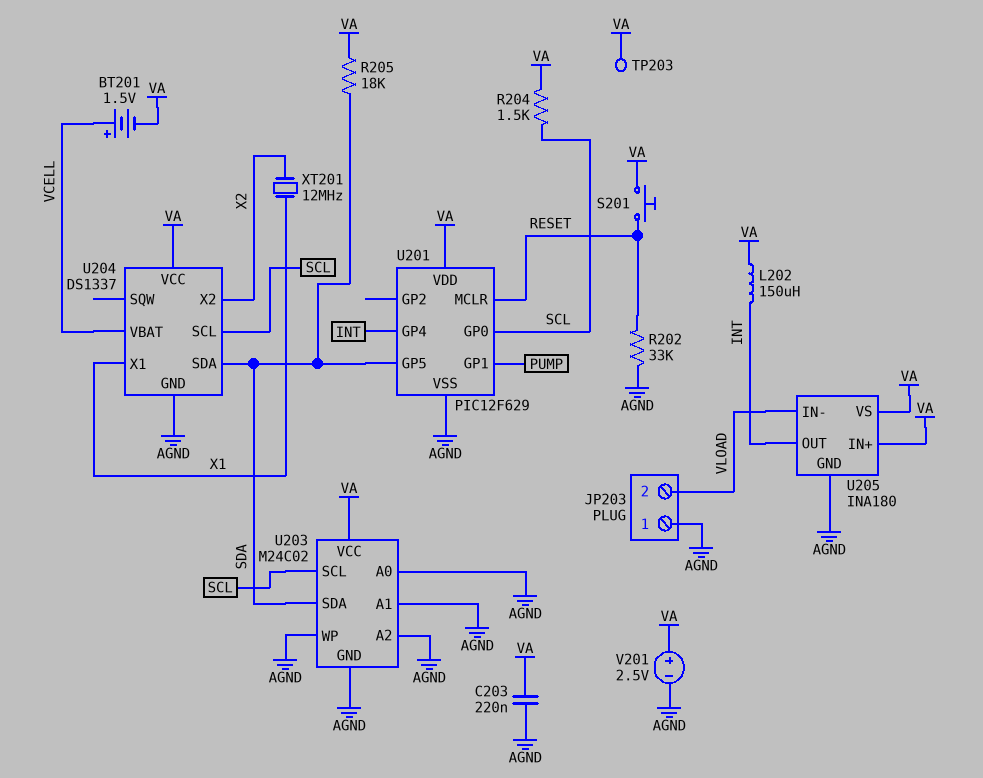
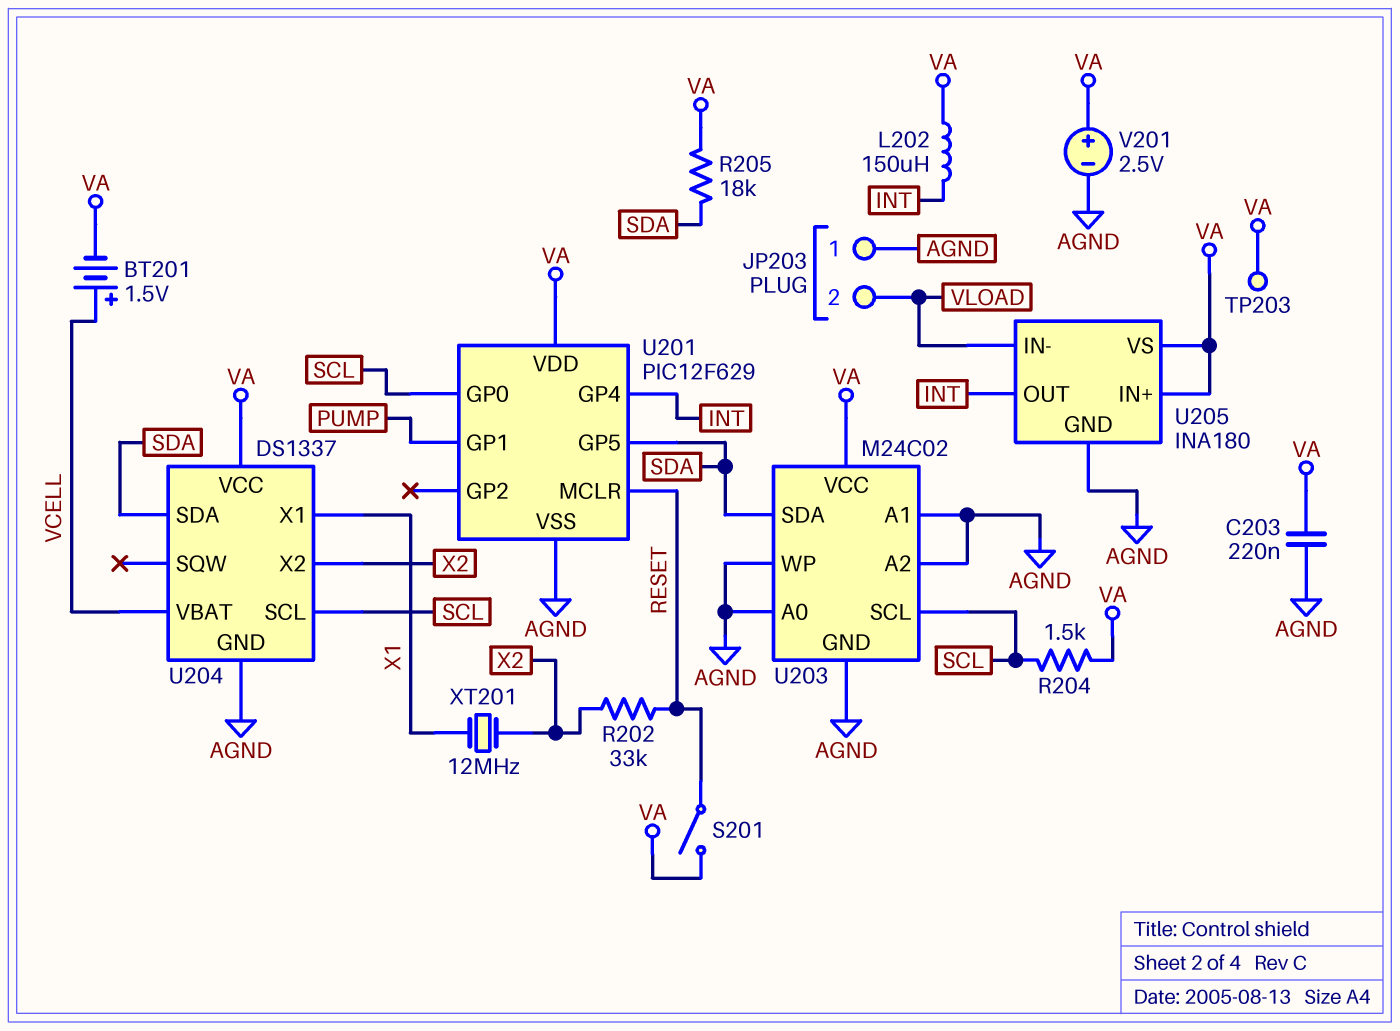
R202: 33k (AGND, RESET) -> 33k (RESET, X2)
S201: button (RESET, VA) -> switch (RESET, VA)

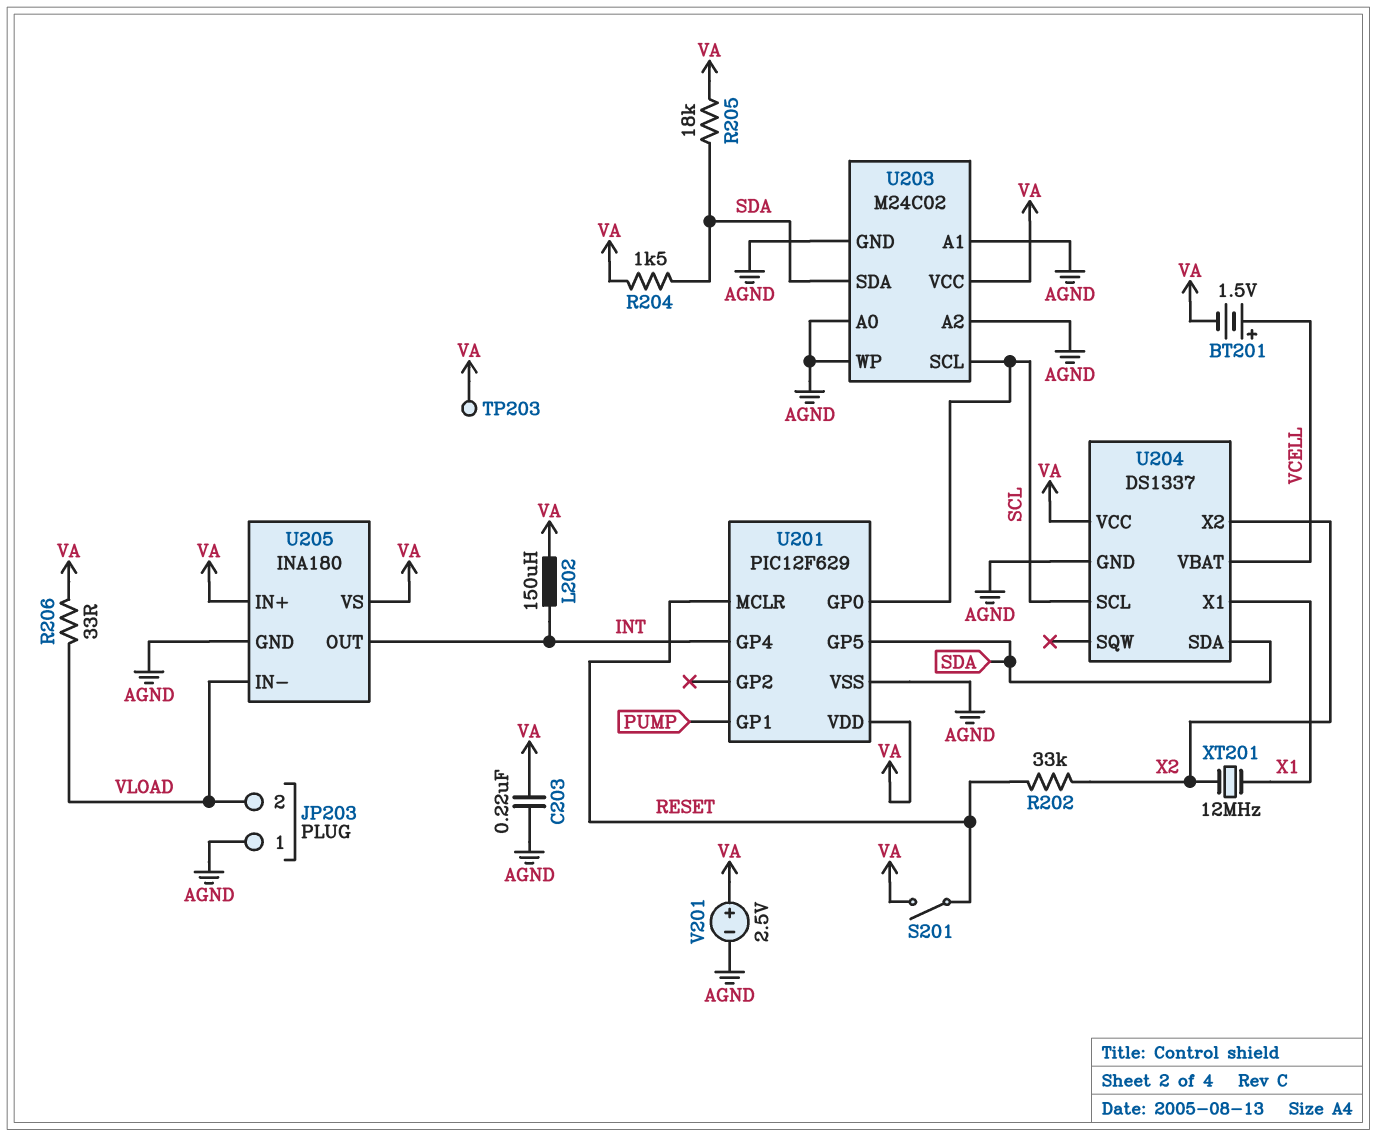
R204: 1.5k (SCL, VA) -> 1.5k (SDA, VA)
R206: none -> 33 (VA, VLOAD)

